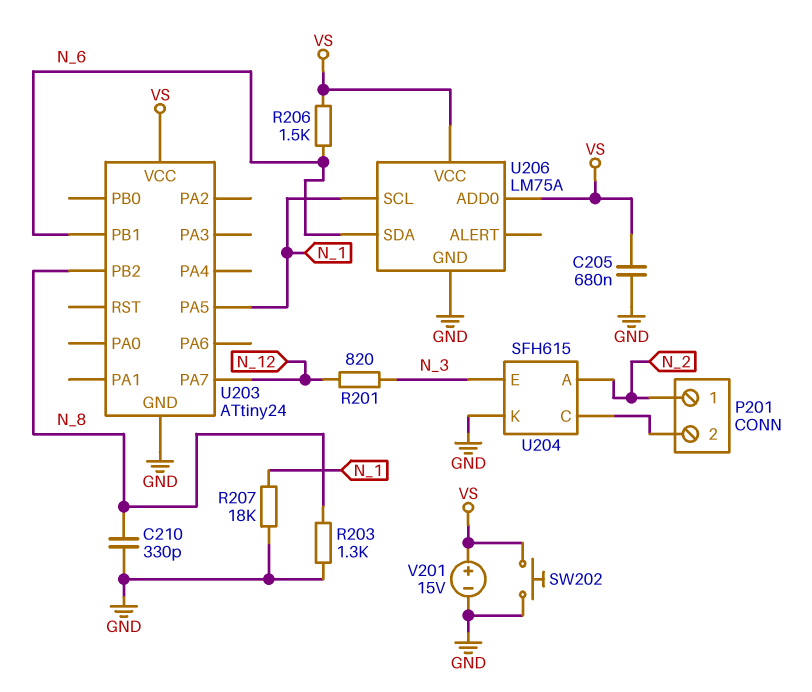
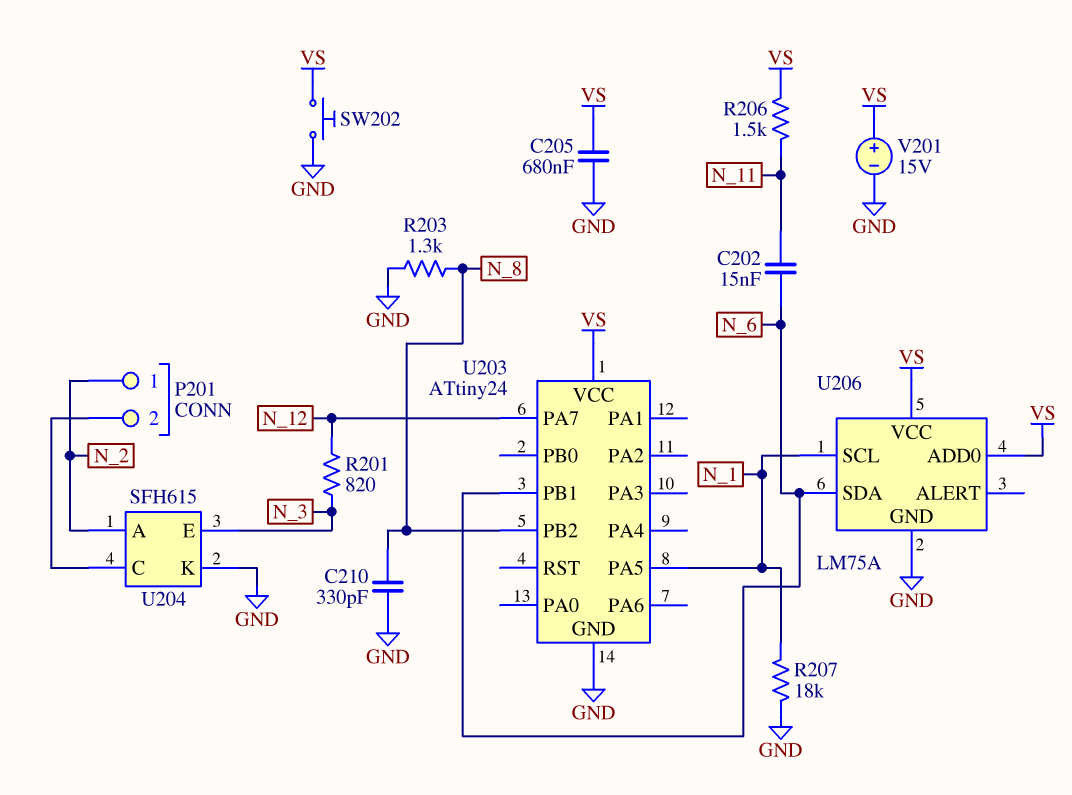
C202: none -> 15nF (N_6, N_11)
R206: 1.5k (N_6, VS) -> 1.5k (N_11, VS)

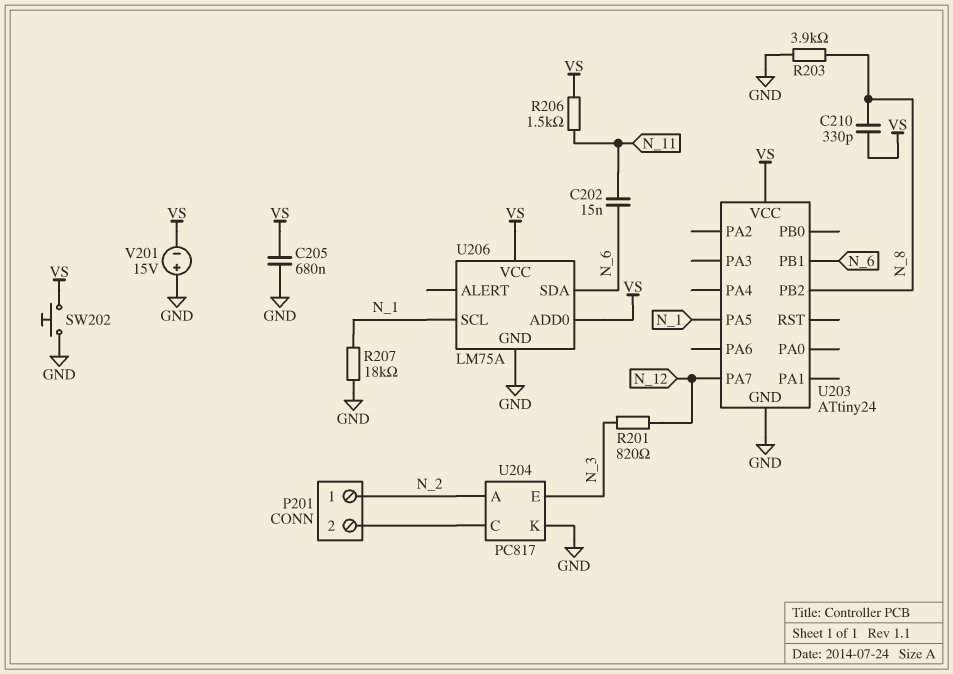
C210: 330pF (GND, N_8) -> 330pF (N_8, VS)
R203: 1.3k (GND, N_8) -> 3.9k (GND, N_8)
U204: SFH615 -> PC817
V201: 15V (plus VS, minus GND) -> 15V (plus GND, minus VS)

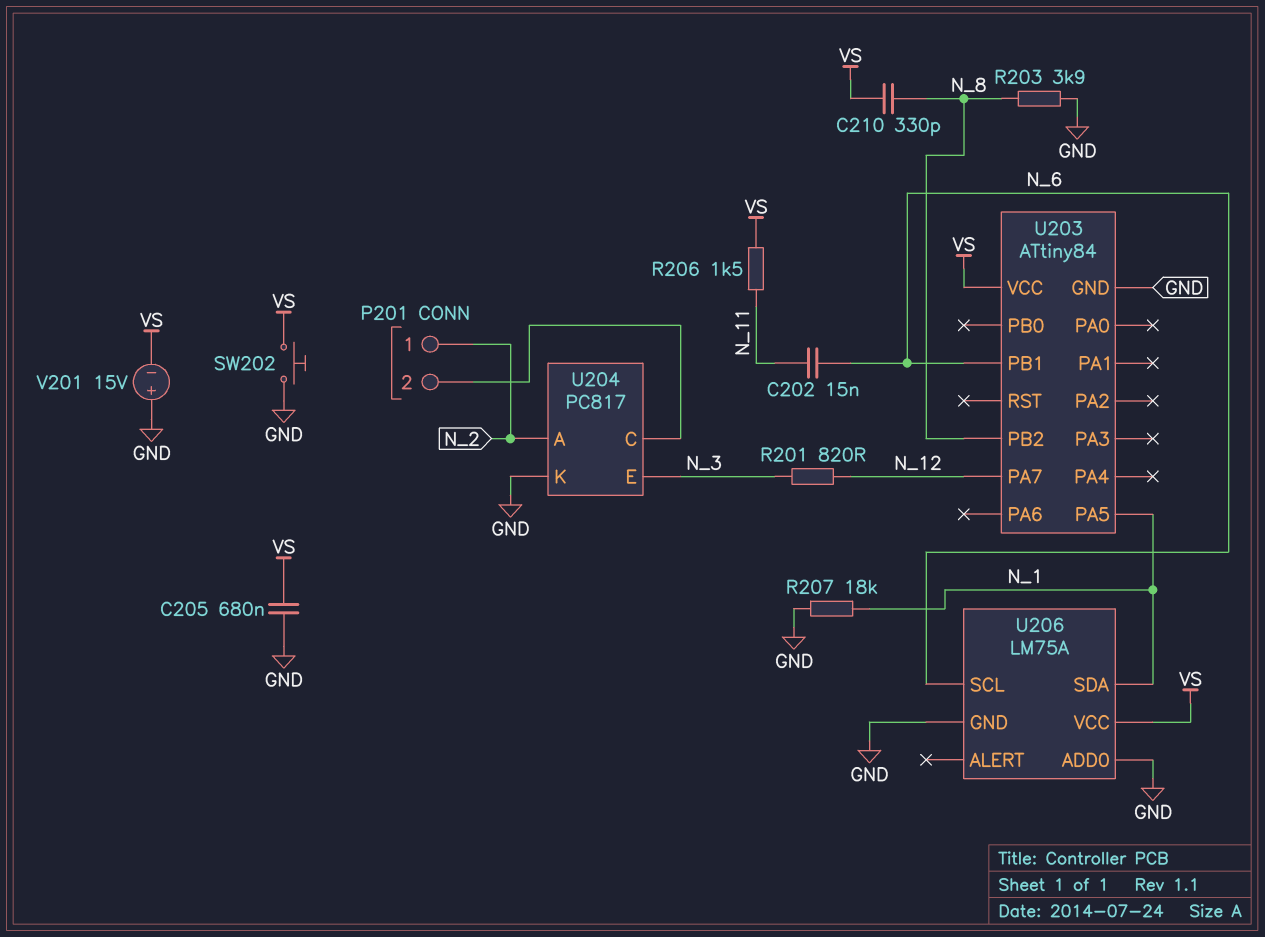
U203: ATtiny24 -> ATtiny84
U206 pin ADD0: VS -> GND
U206 pin SCL: N_1 -> N_6
U206 pin SDA: N_6 -> N_1

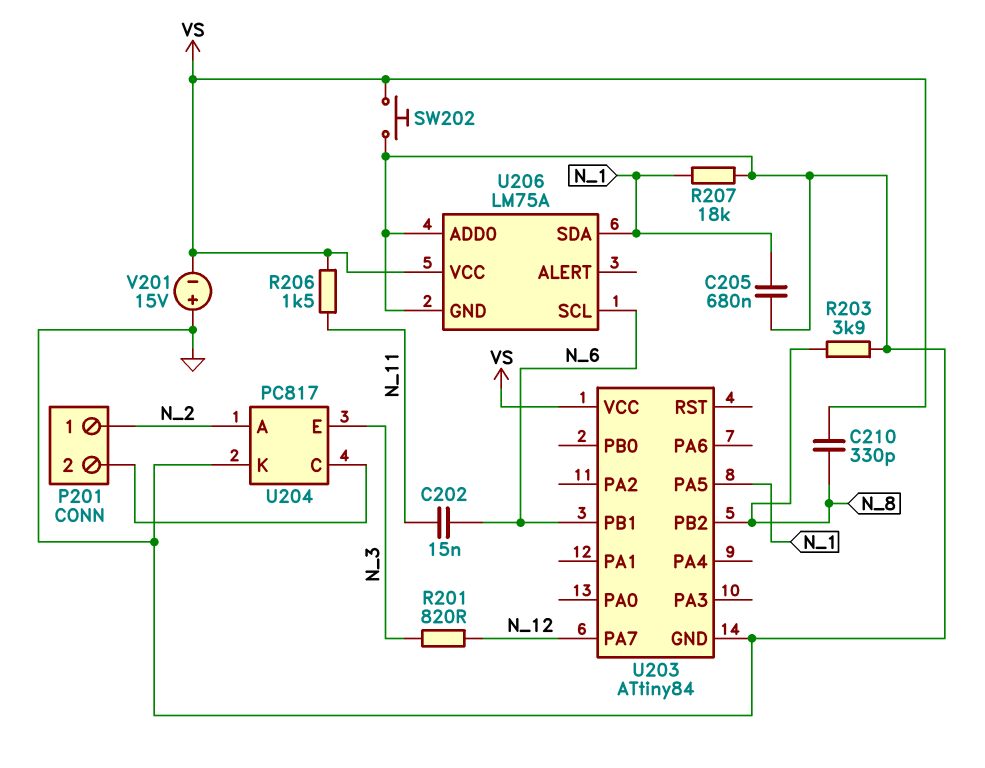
C205: 680nF (GND, VS) -> 680nF (GND, N_1)

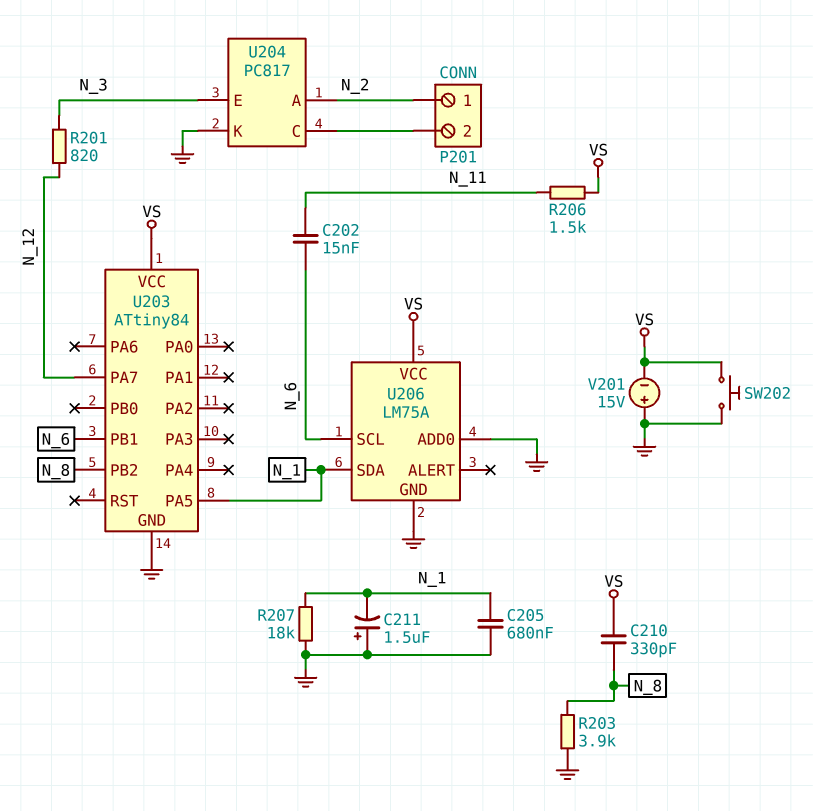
C211: none -> 1.5uF (plus GND, minus N_1)

